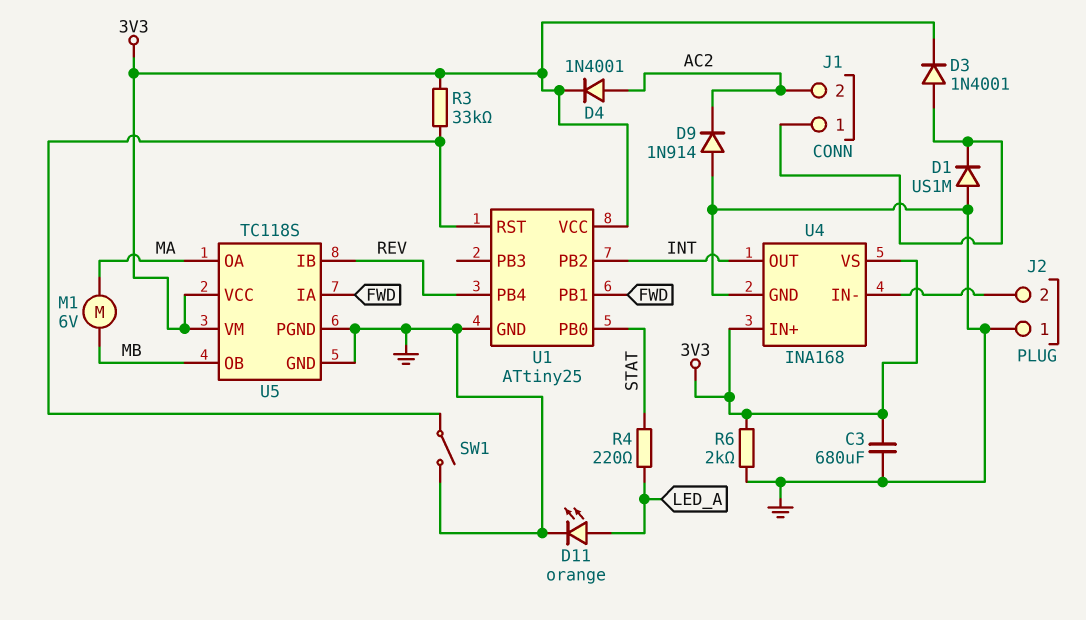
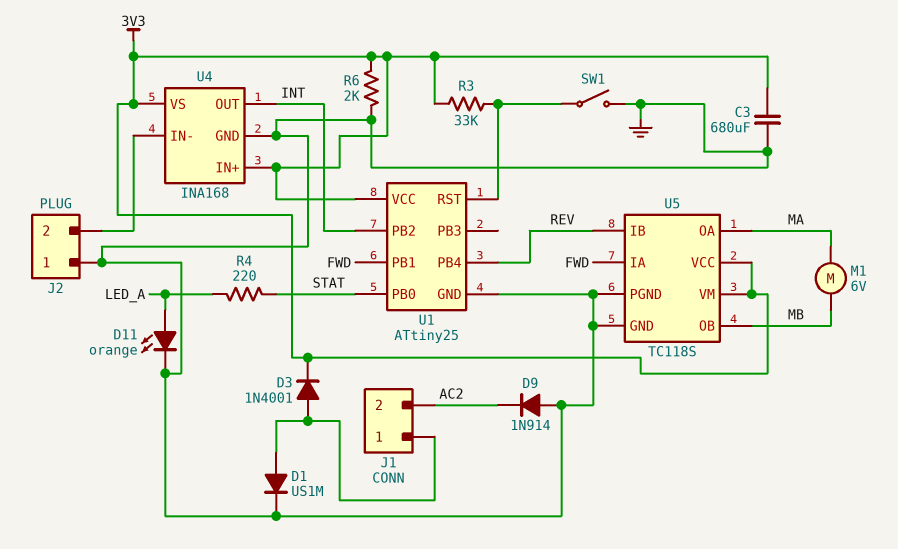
D1: diode US1M (A GND, K J1/1) -> diode US1M (A J1/1, K GND)
D4: diode 1N4001 (A AC2, K 3V3) -> none

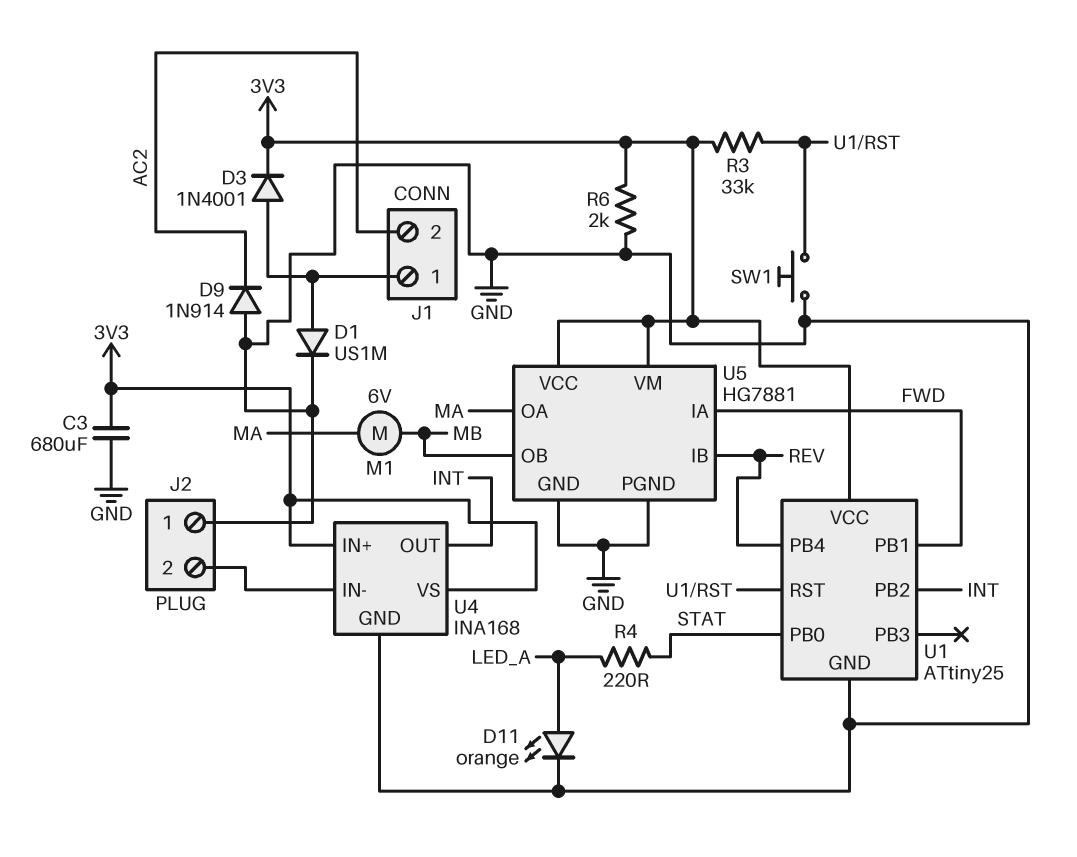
SW1: switch (GND, U1/RST) -> button (GND, U1/RST)
U5: TC118S -> HG7881

